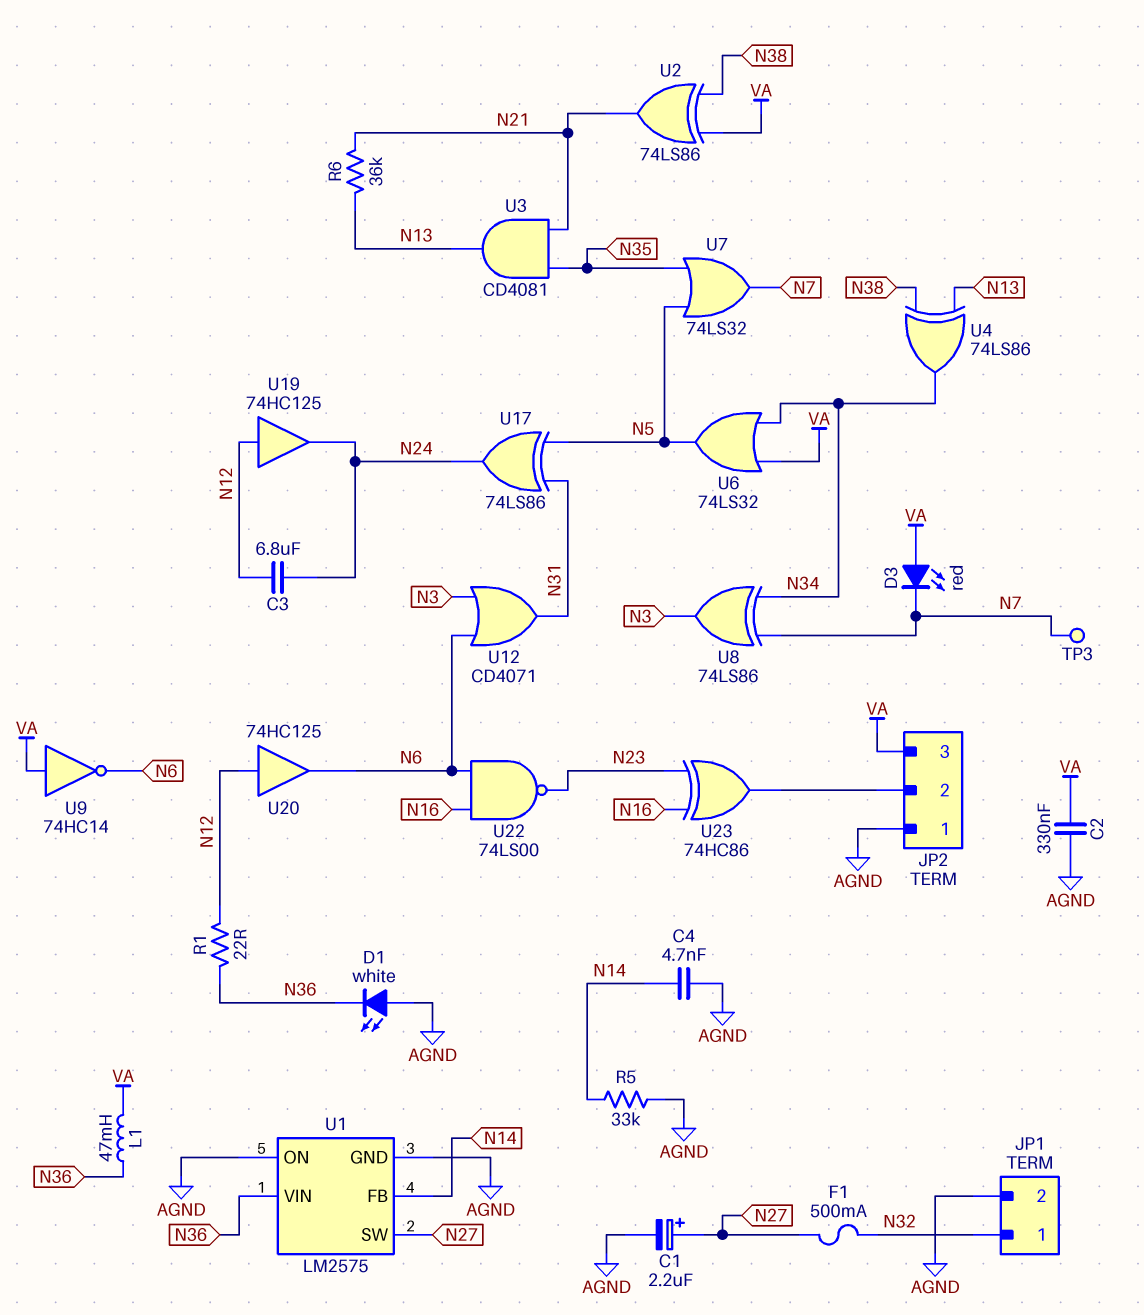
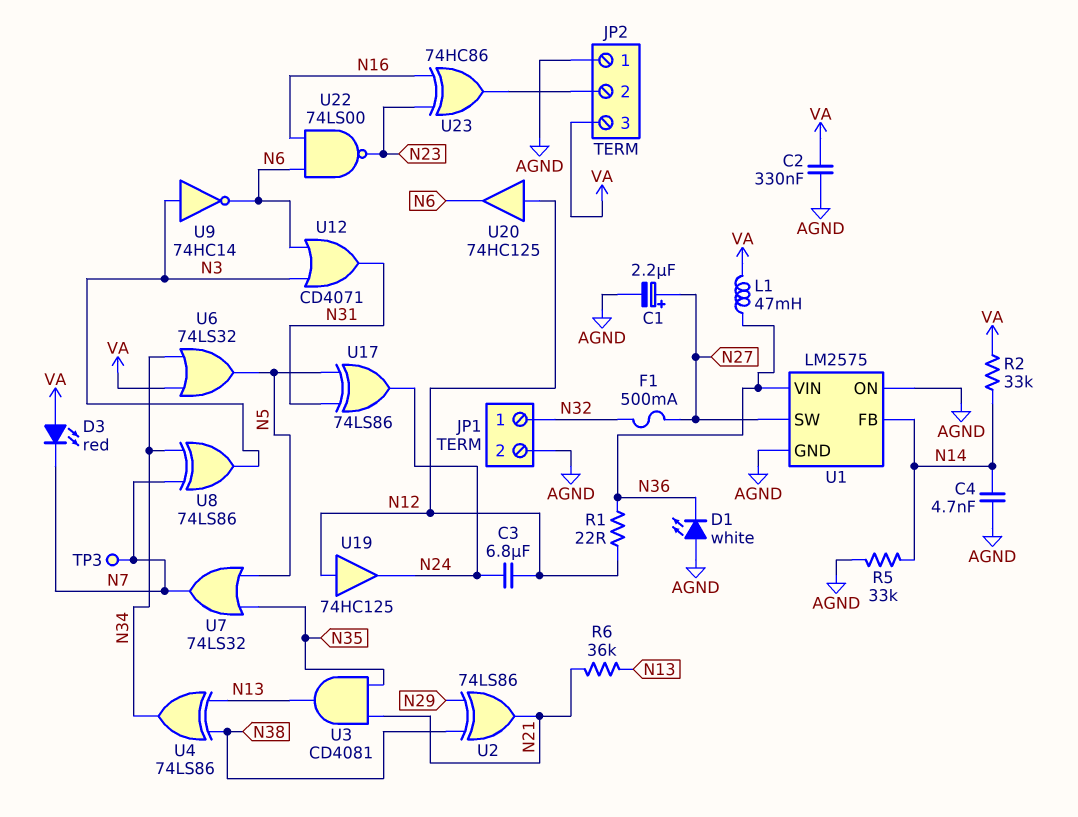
R2: none -> 33k (N14, VA)
U2: XOR 74LS86 (in N38, in VA, out N21) -> XOR 74LS86 (in N29, in N38, out N21)
U9: NOT 74HC14 (in VA, out N6) -> NOT 74HC14 (in N3, out N6)

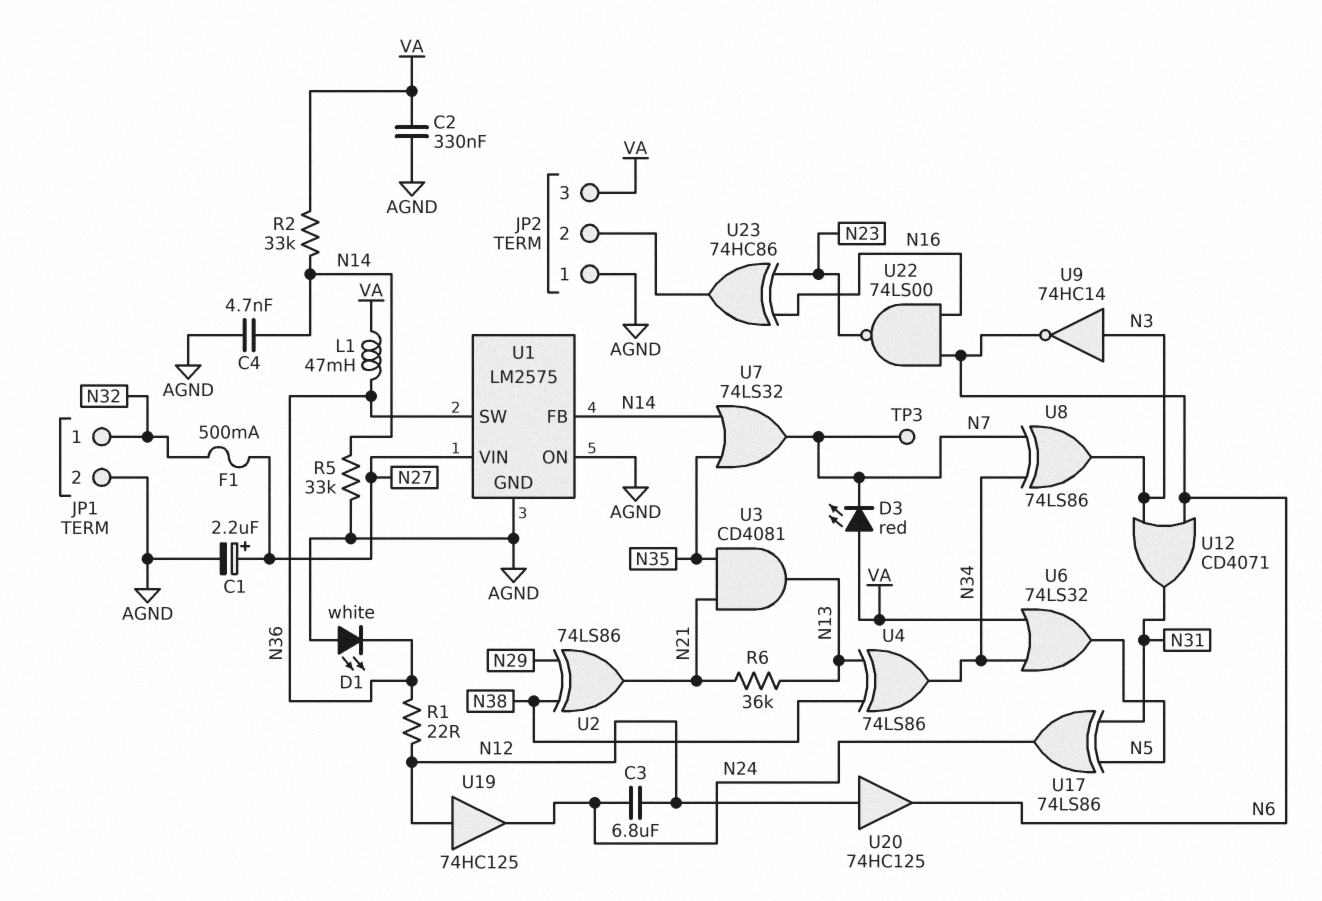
U1 pin SW: N27 -> N36
U1 pin VIN: N36 -> N27
U7: OR 74LS32 (in N5, in N35, out N7) -> OR 74LS32 (in N14, in N35, out N7)

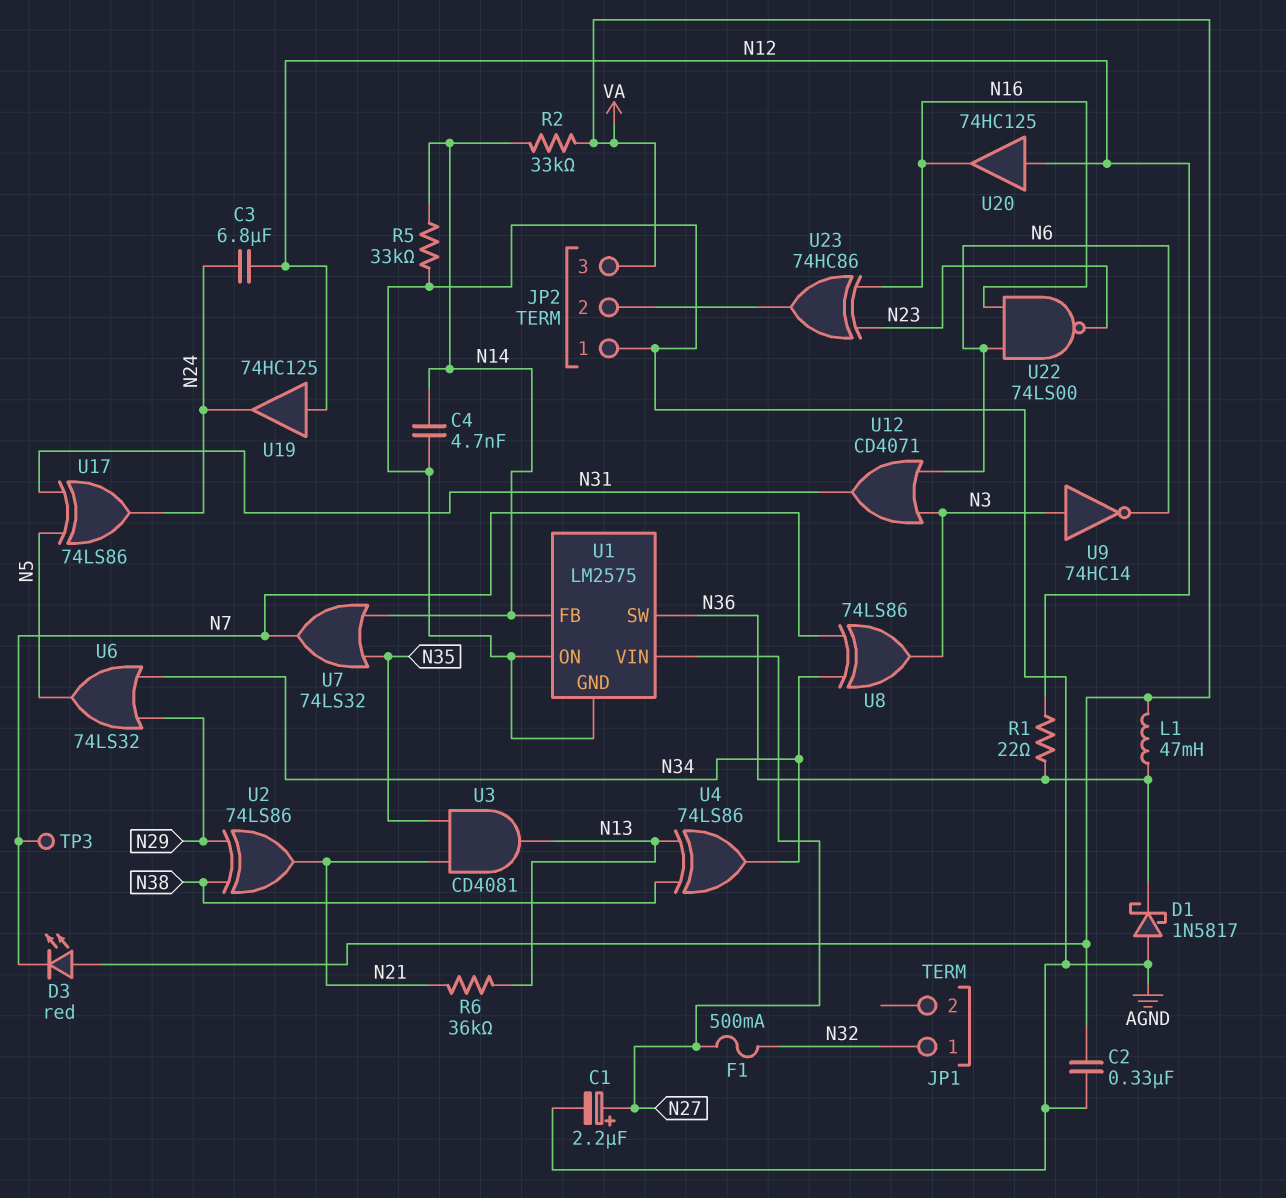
D1: LED white (A AGND, K N36) -> schottky 1N5817 (A AGND, K N36)
JP1 pin 2: AGND -> none
U6: OR 74LS32 (in N34, in VA, out N5) -> OR 74LS32 (in N29, in N34, out N5)
U20: buffer 74HC125 (in N12, out N6) -> buffer 74HC125 (in N12, out N16)

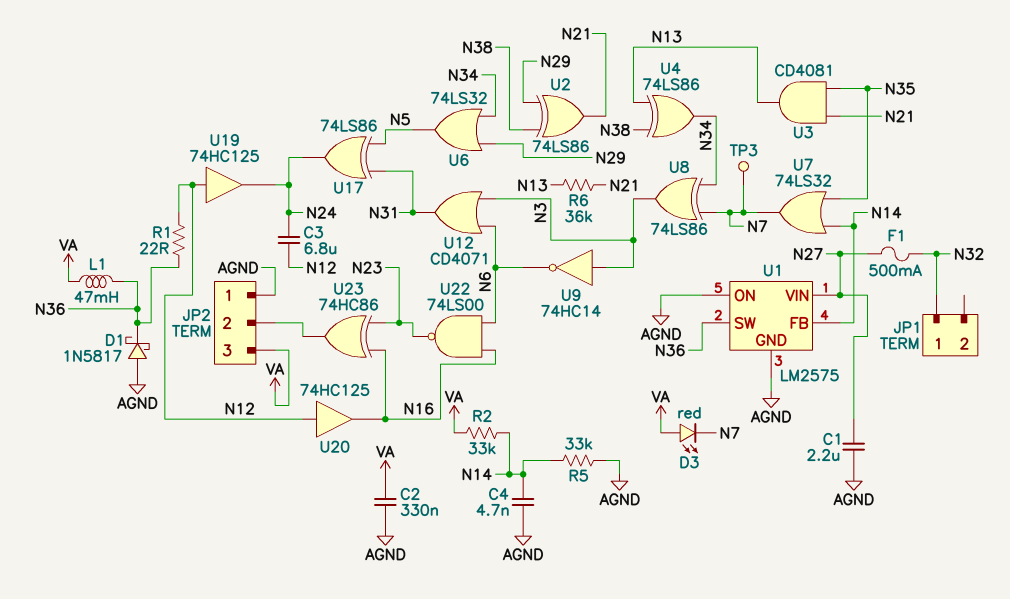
C1: 2.2uF (plus N27, minus AGND) -> 2.2uF (AGND, N27)

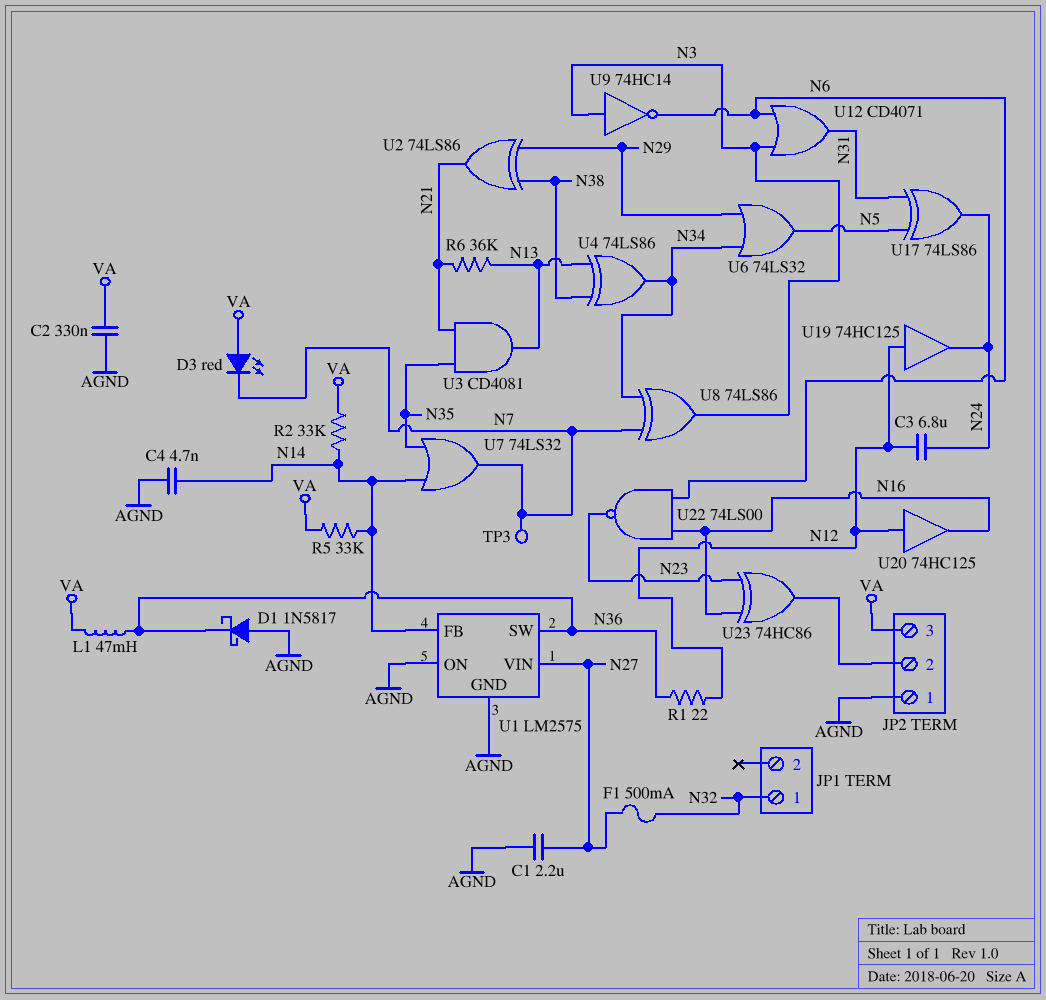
R5: 33k (AGND, N14) -> 33k (N14, VA)

